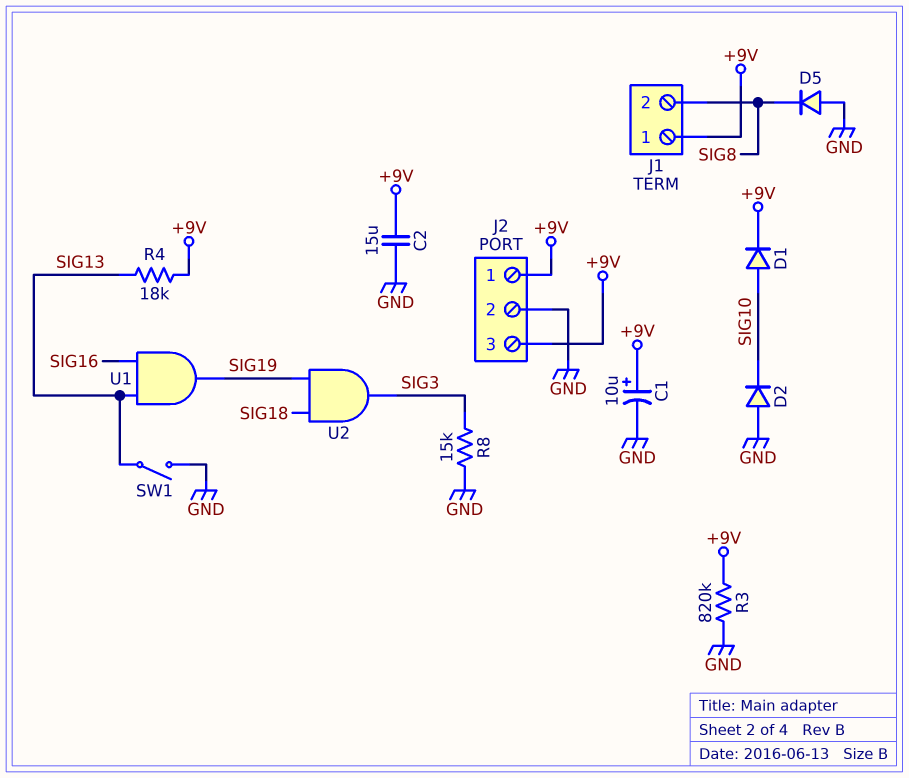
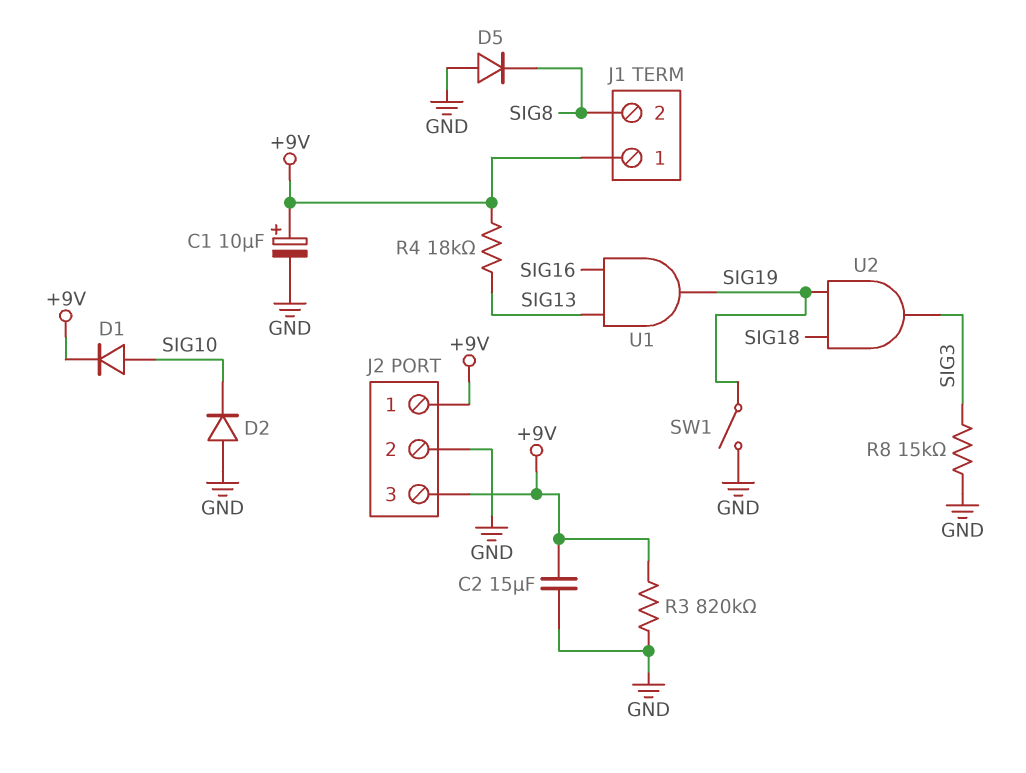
SW1: switch (GND, SIG13) -> switch (GND, SIG19)

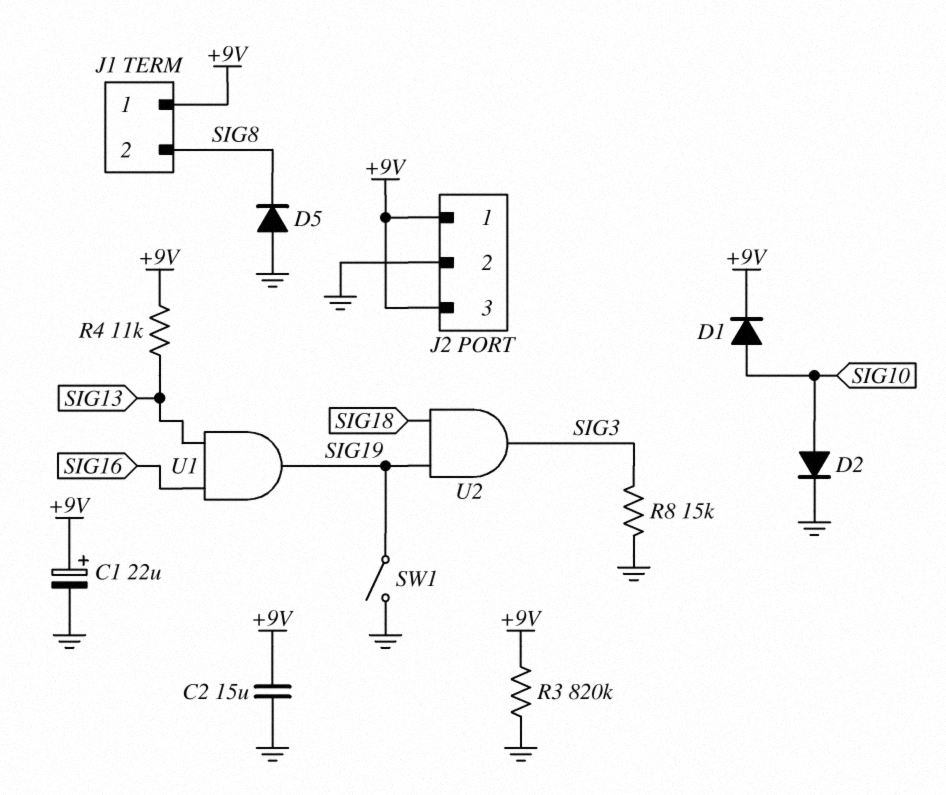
C1: 10uF (plus +9V, minus GND) -> 22uF (plus +9V, minus GND)
D2: diode (A GND, K SIG10) -> diode (A SIG10, K GND)
R4: 18k (+9V, SIG13) -> 11k (+9V, SIG13)

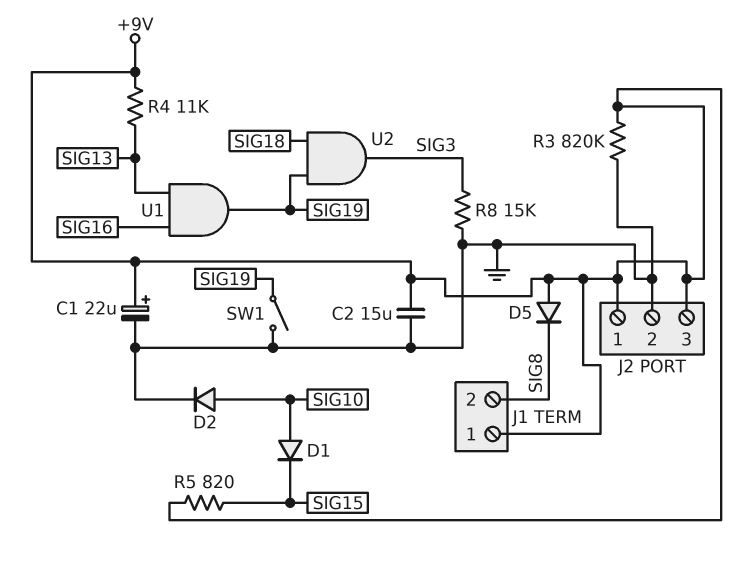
D1: diode (A SIG10, K +9V) -> diode (A SIG10, K SIG15)
D5: diode (A GND, K SIG8) -> diode (A +9V, K SIG8)
R5: none -> 820 (+9V, SIG15)

